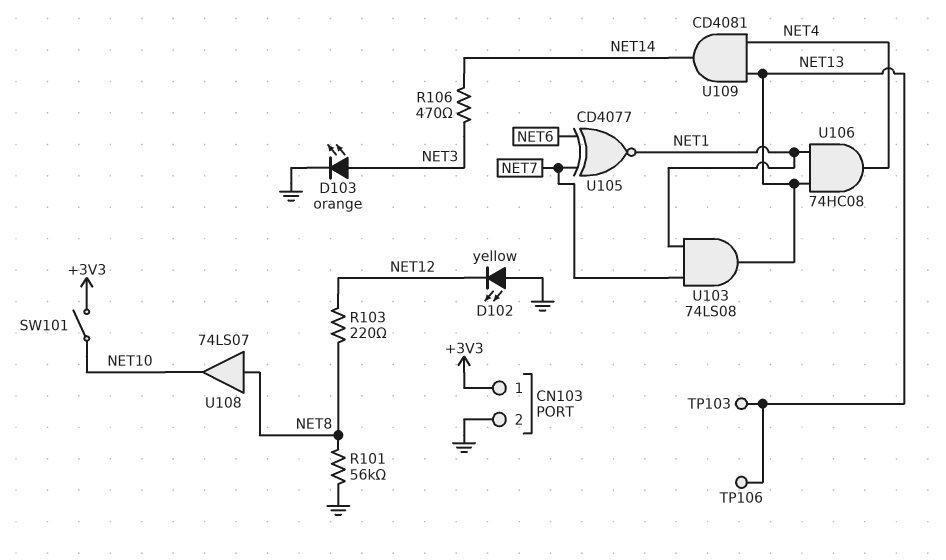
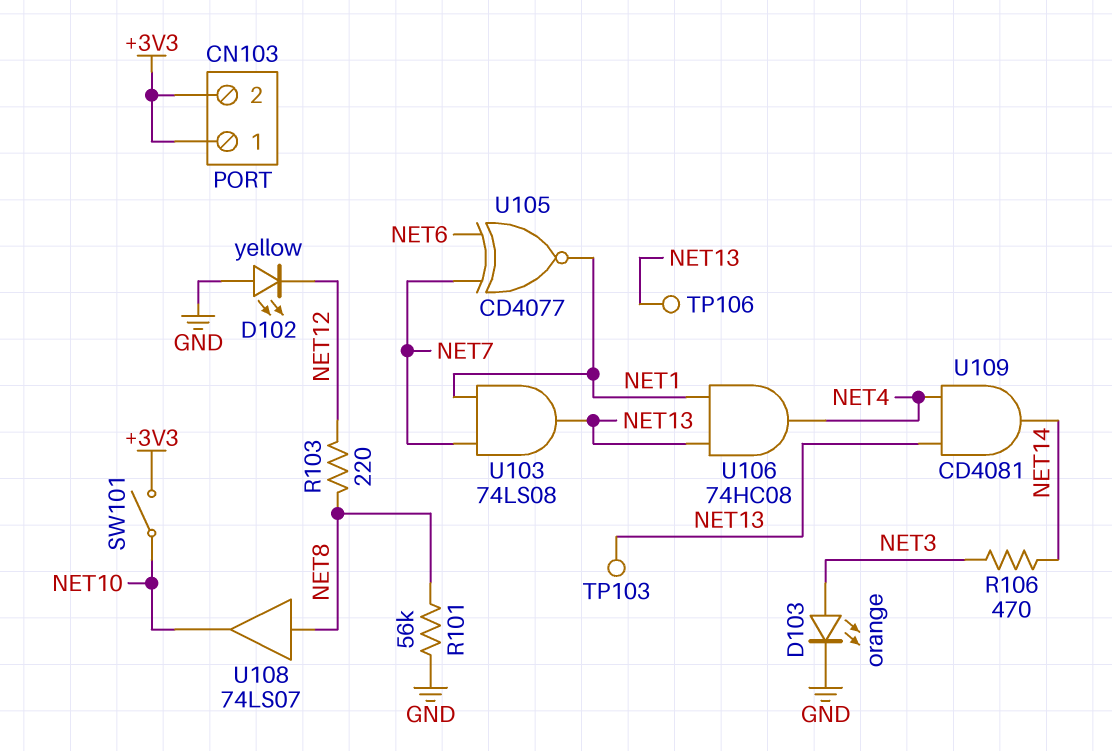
CN103 pin 2: GND -> +3V3

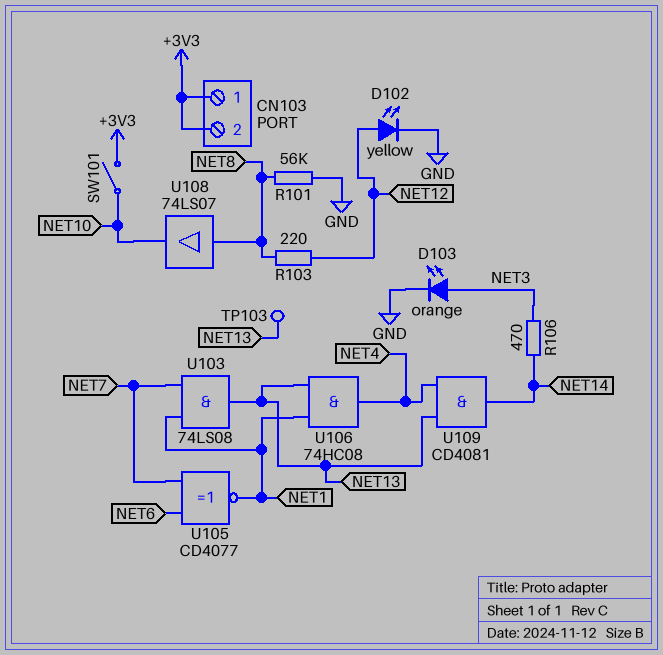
D102: LED yellow (A GND, K NET12) -> LED yellow (A NET12, K GND)
TP106: test point (NET13) -> none

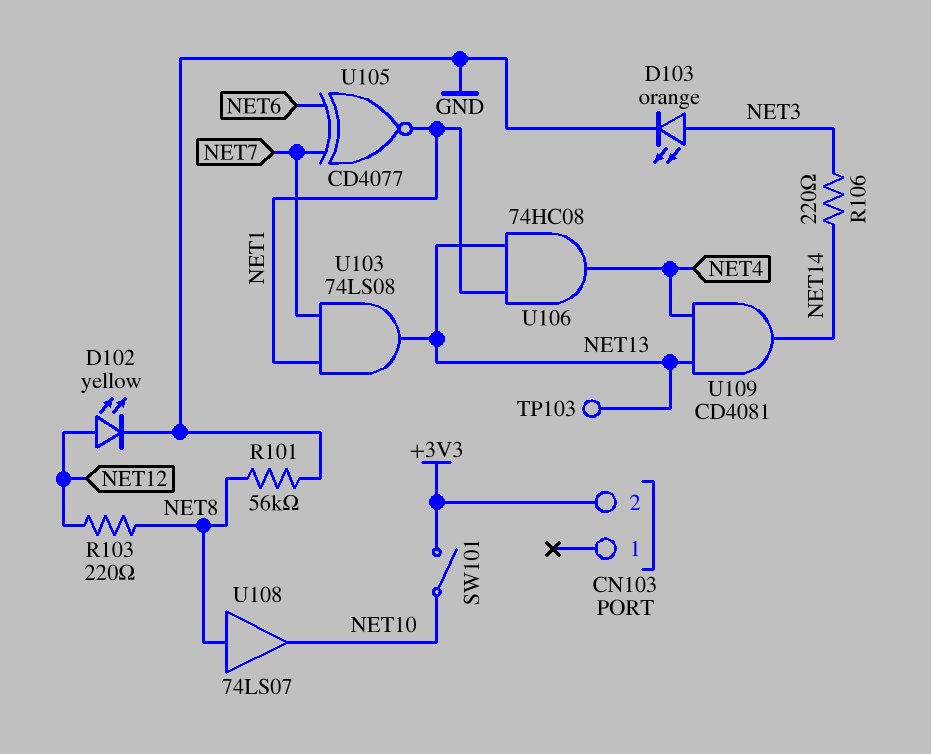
CN103 pin 1: +3V3 -> none
R106: 470 (NET3, NET14) -> 220 (NET3, NET14)

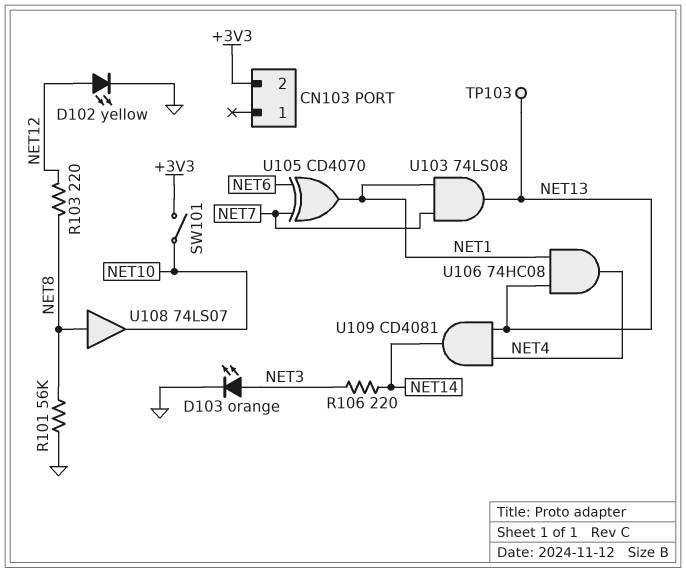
U105: XNOR CD4077 (in NET6, in NET7, out NET1) -> XOR CD4070 (in NET6, in NET7, out NET1)

